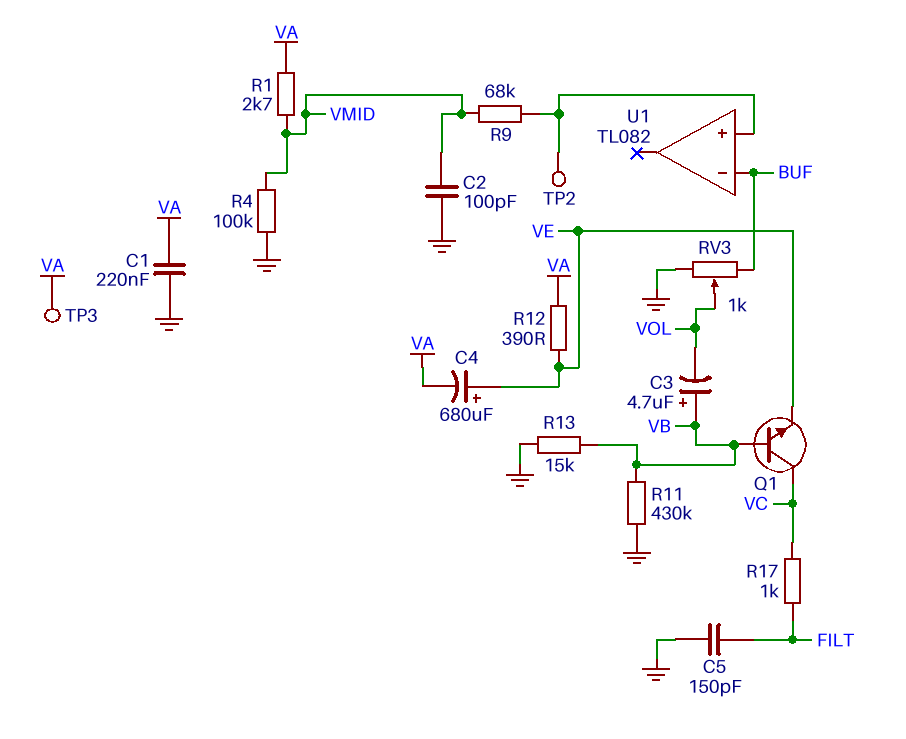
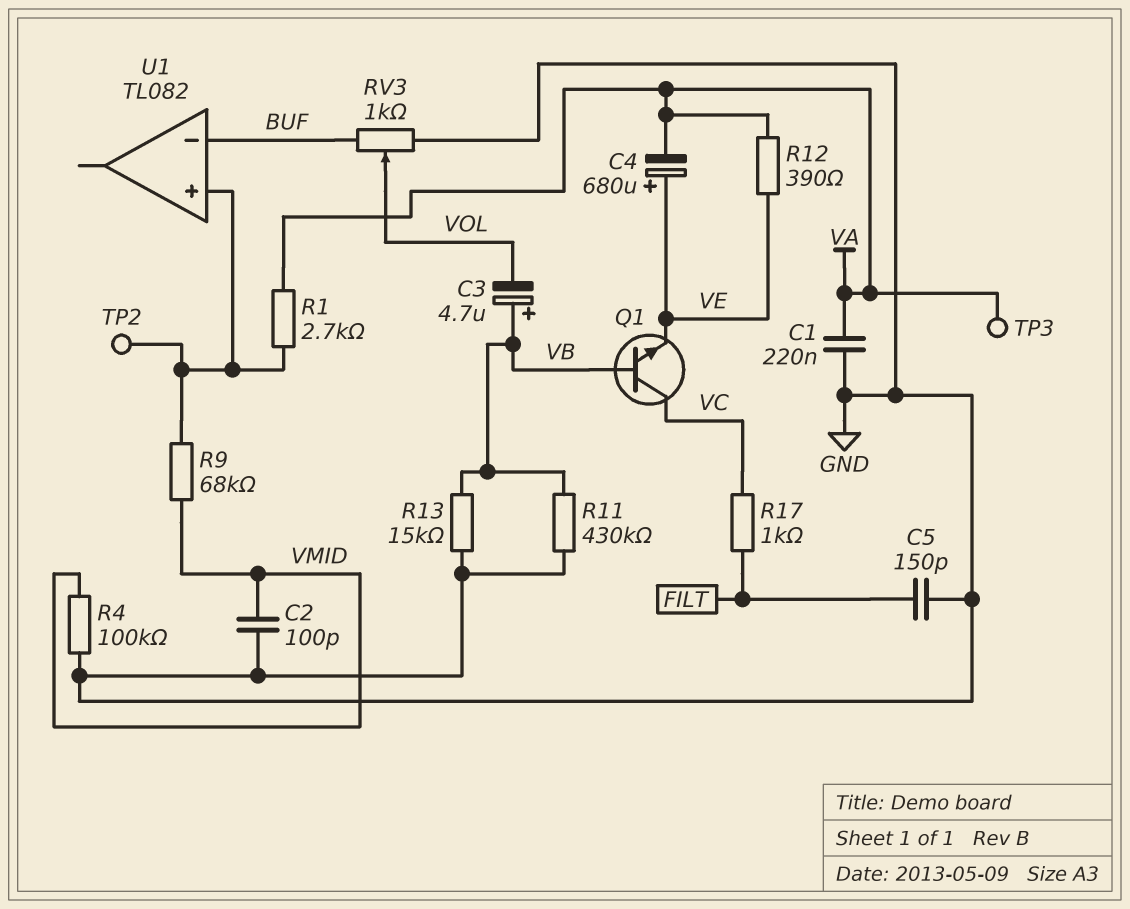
R1: 2.7k (VA, VMID) -> 2.7k (U1/in+, VA)

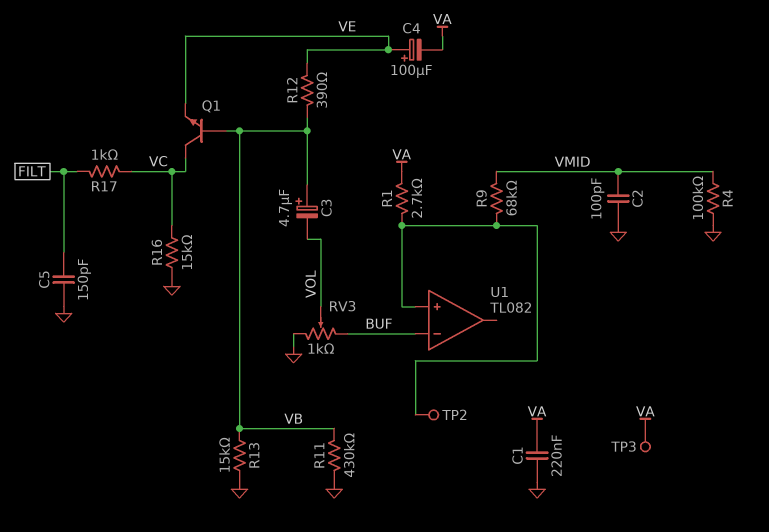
C4: 680uF (plus VE, minus VA) -> 100uF (plus VE, minus VA)
R12: 390 (VA, VE) -> 390 (VB, VE)
R16: none -> 15k (GND, VC)

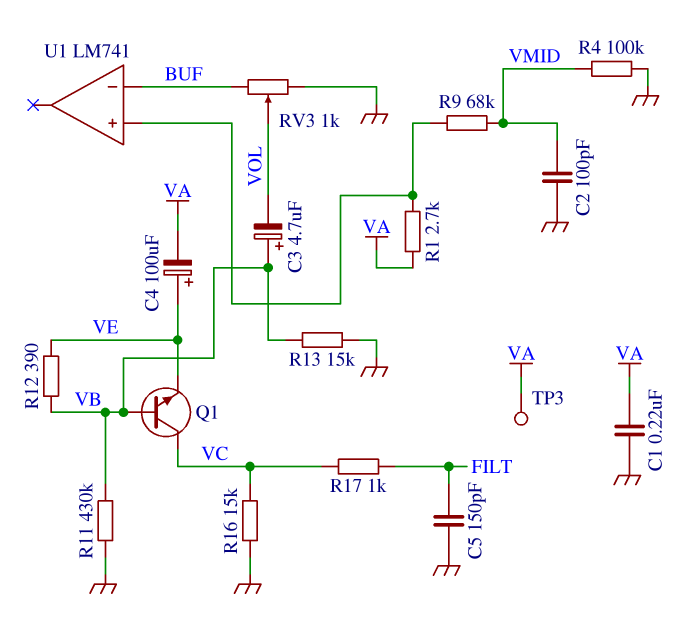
TP2: test point (U1/in+) -> none
U1: TL082 -> LM741

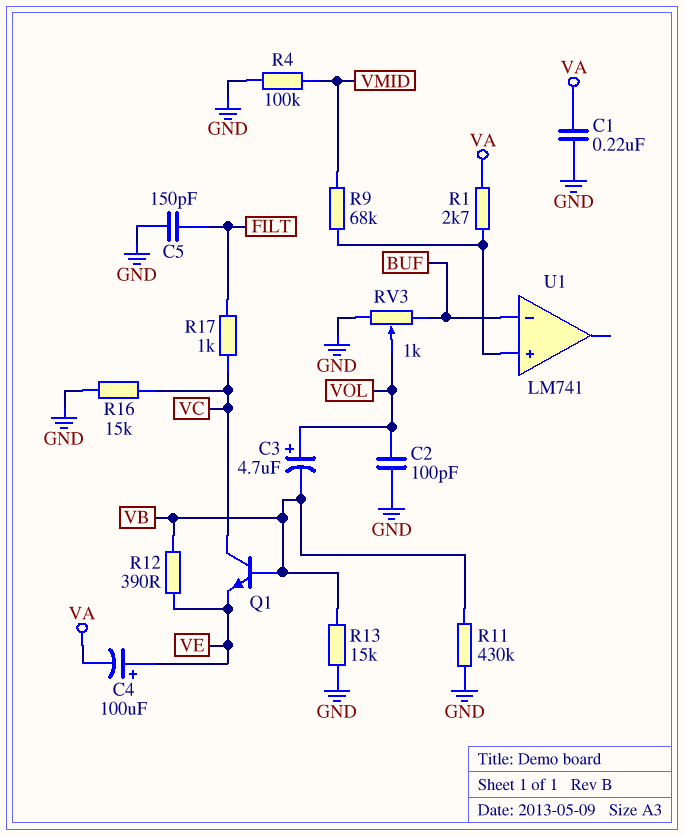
C2: 100pF (GND, VMID) -> 100pF (GND, VOL)
C3: 4.7uF (plus VB, minus VOL) -> 4.7uF (plus VOL, minus VB)
TP3: test point (VA) -> none

